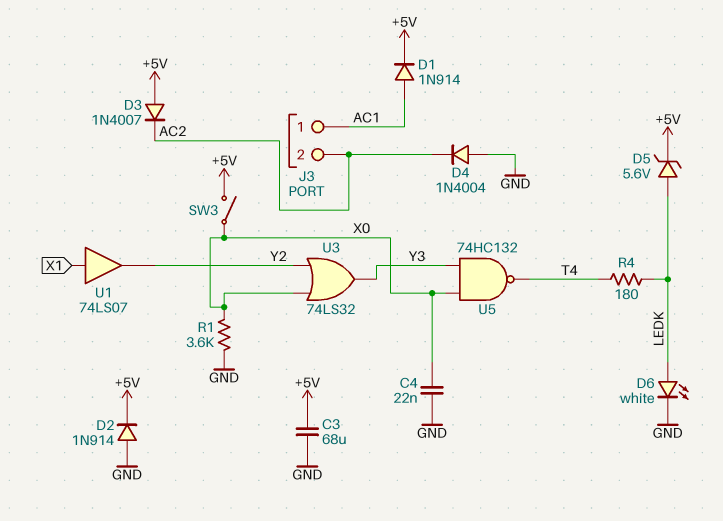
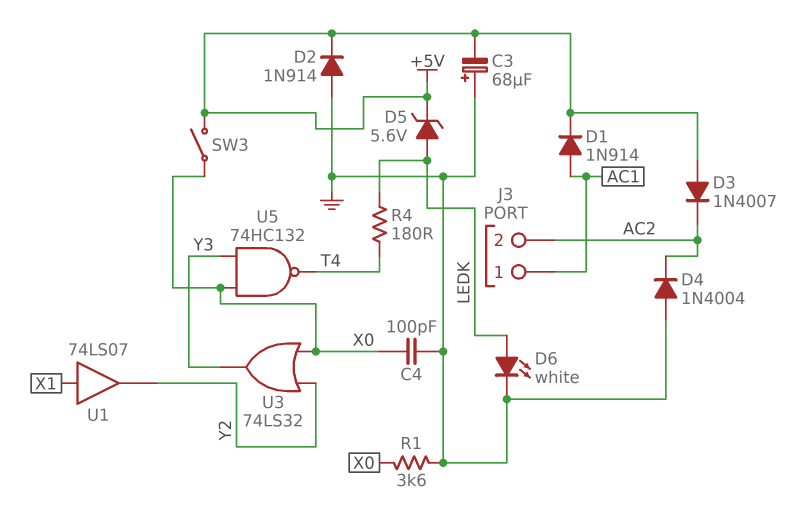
C3: 68uF (+5V, GND) -> 68uF (plus GND, minus +5V)
C4: 22nF (GND, X0) -> 100pF (GND, X0)

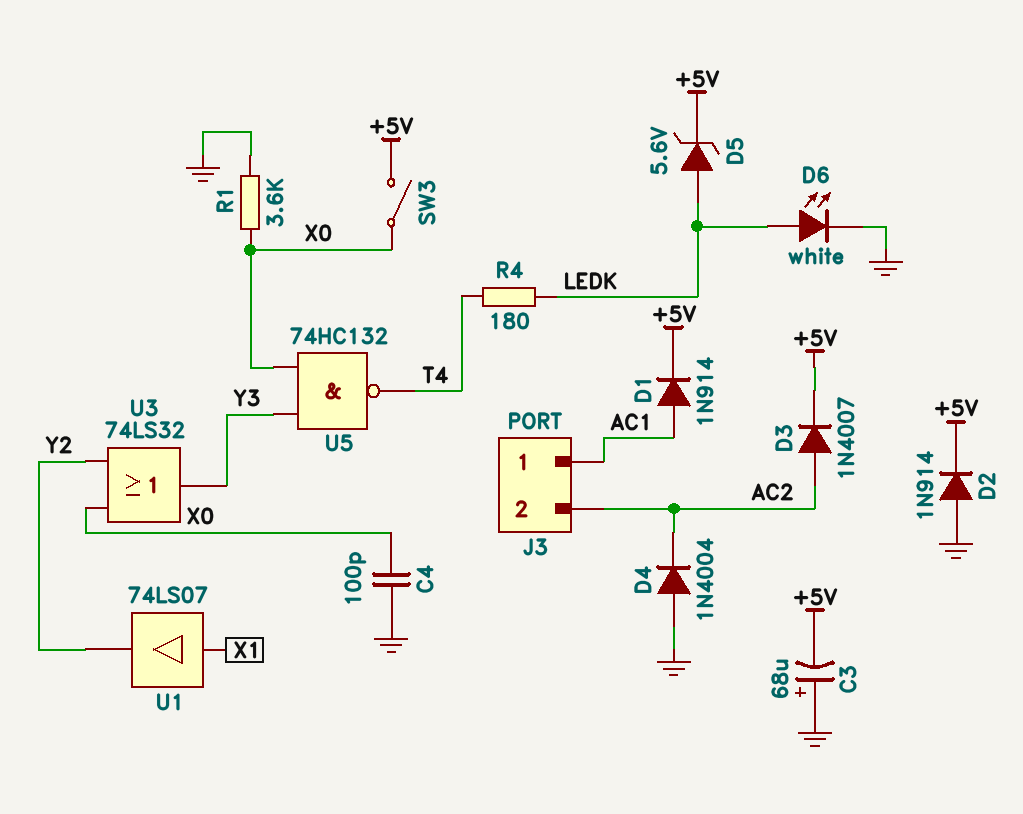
D3: diode 1N4007 (A +5V, K AC2) -> diode 1N4007 (A AC2, K +5V)

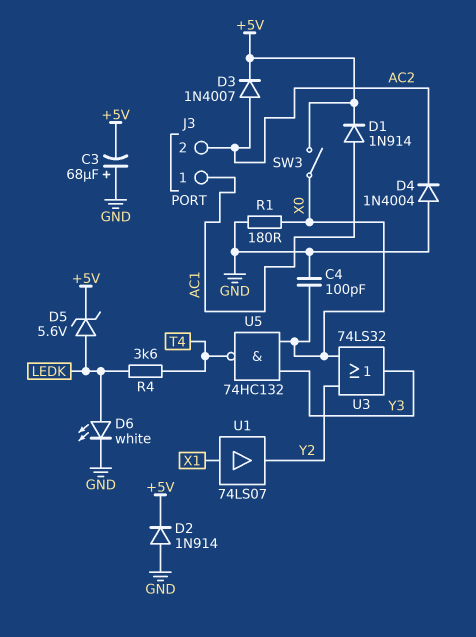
R1: 3.6k (GND, X0) -> 180 (GND, X0)
R4: 180 (LEDK, T4) -> 3.6k (LEDK, T4)

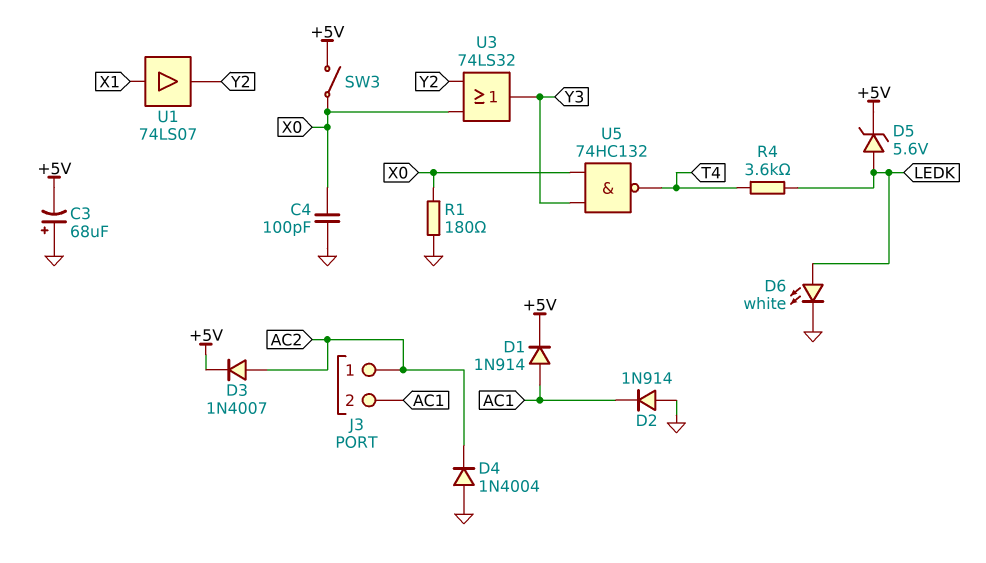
D2: diode 1N914 (A GND, K +5V) -> diode 1N914 (A GND, K AC1)
J3 pin 1: AC1 -> AC2
J3 pin 2: AC2 -> AC1

